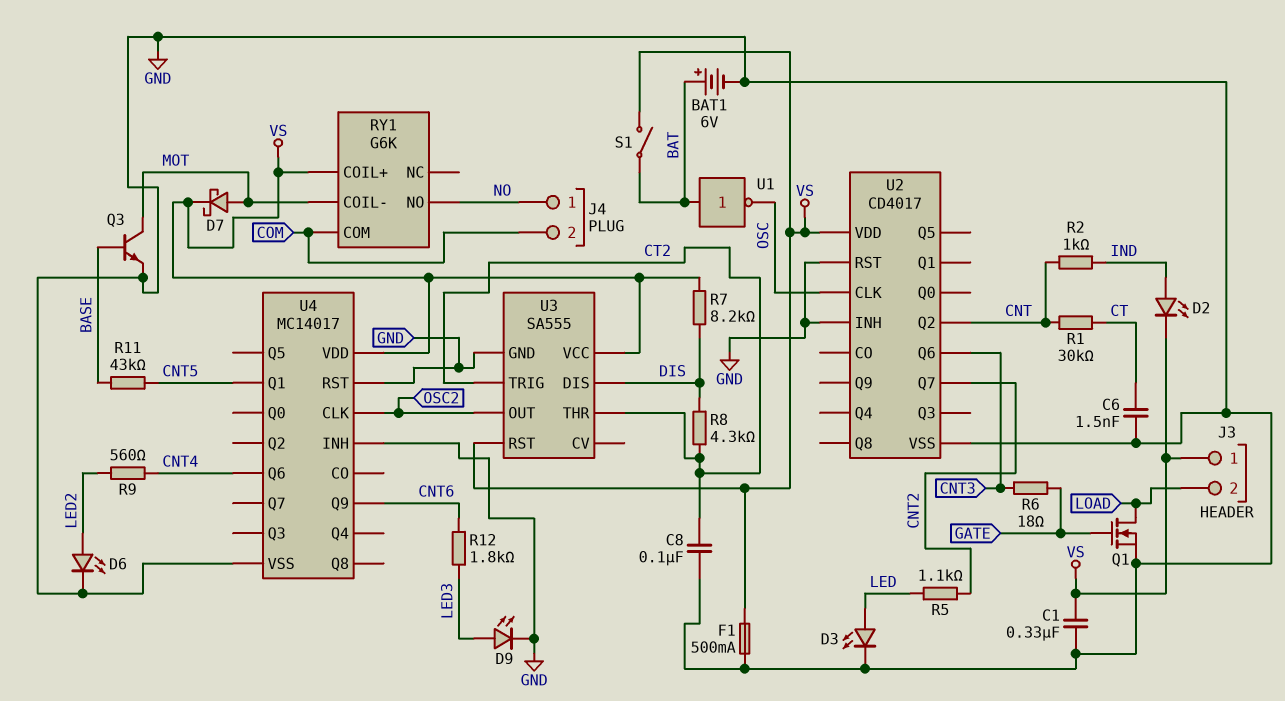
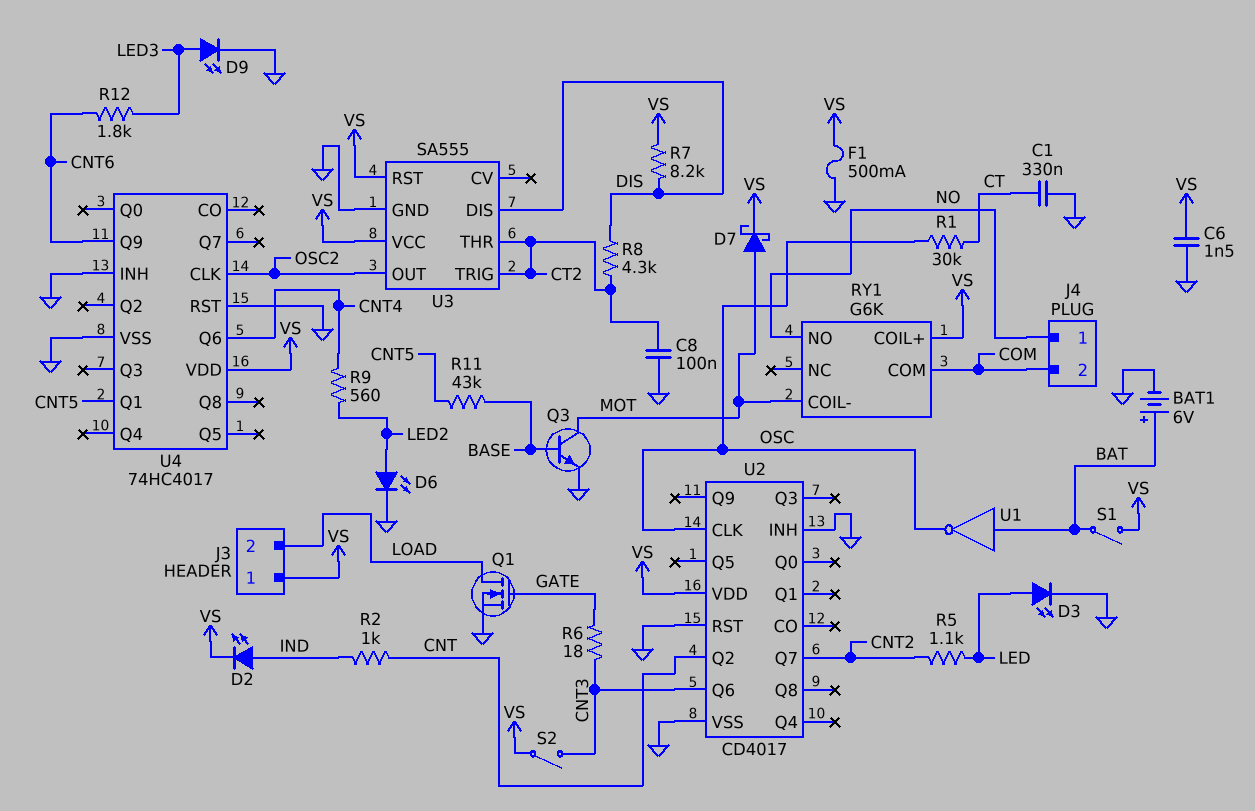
C1: 330nF (GND, VS) -> 330nF (CT, GND)
C6: 1.5nF (CT, GND) -> 1.5nF (GND, VS)
R1: 30k (CNT, CT) -> 30k (CT, OSC)
S2: none -> switch (CNT3, VS)
U4: MC14017 -> 74HC4017

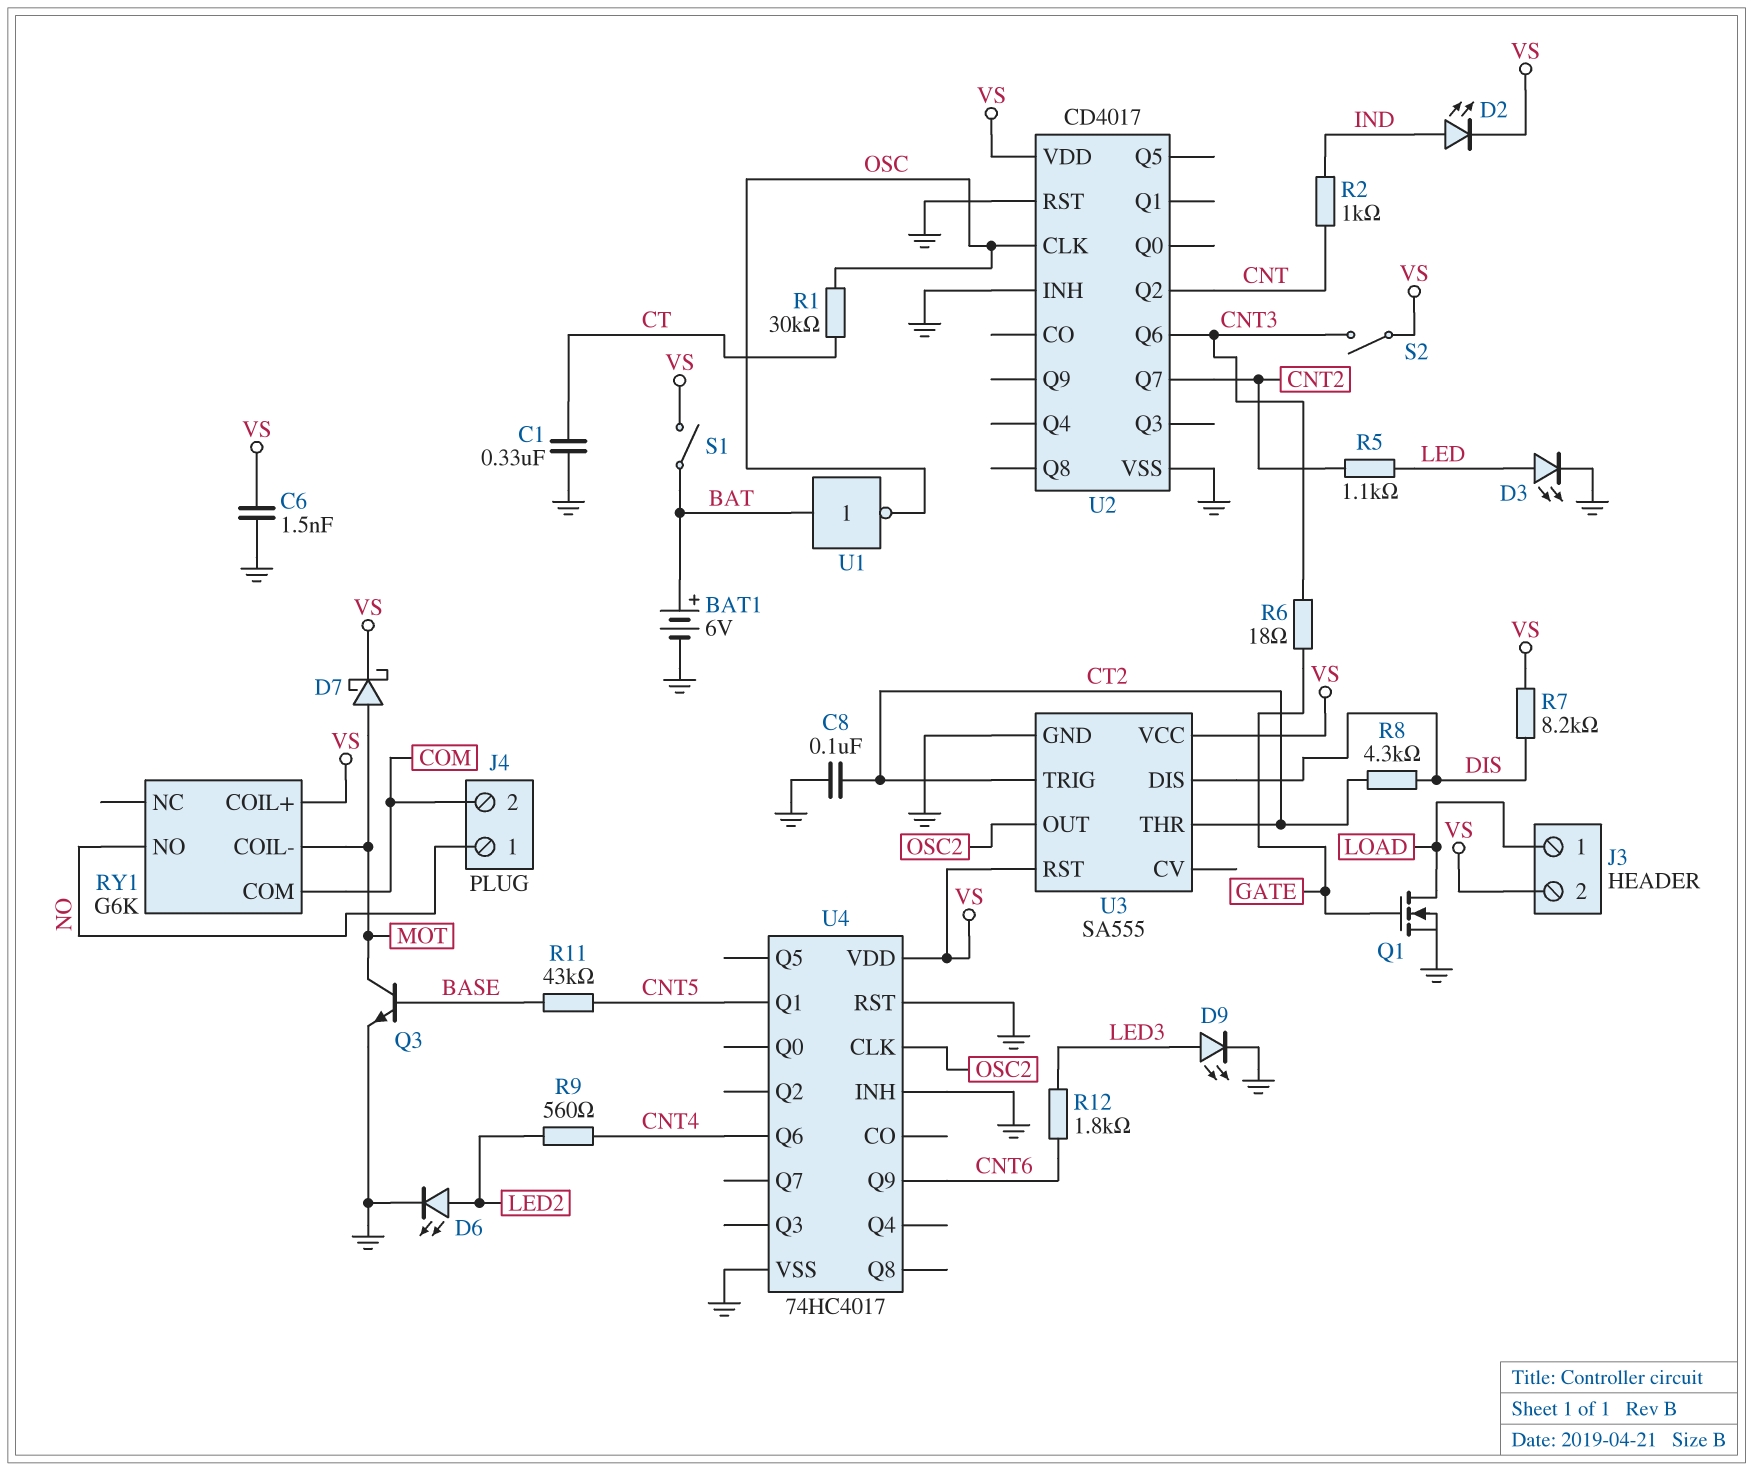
F1: 500mA (GND, VS) -> none
J3 pin 1: VS -> LOAD
J3 pin 2: LOAD -> VS

